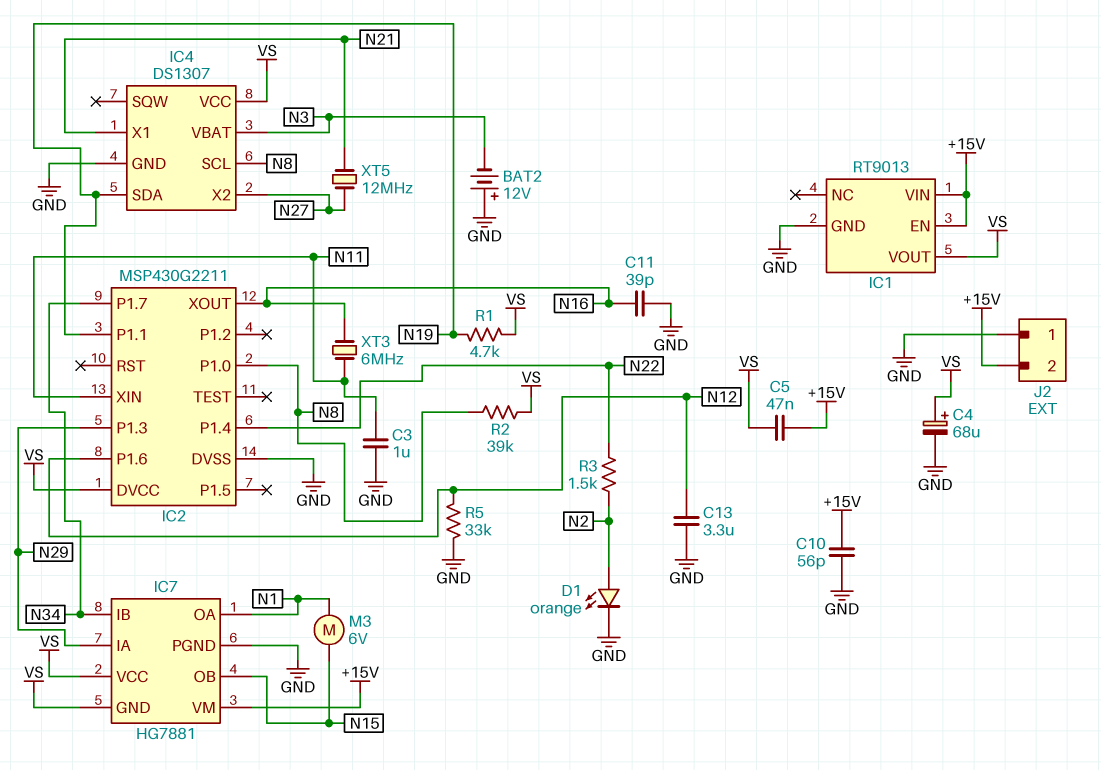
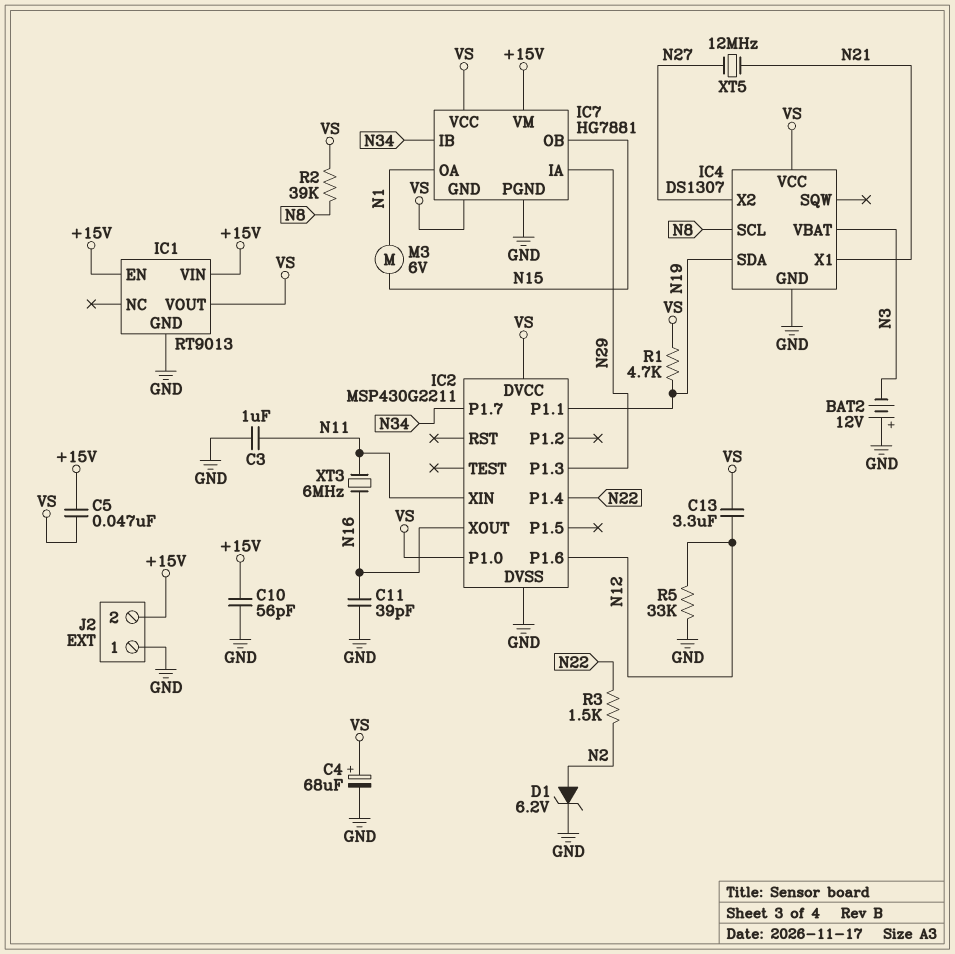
C13: 3.3uF (GND, N12) -> 3.3uF (N12, VS)
D1: LED orange (A N2, K GND) -> zener 6.2V (A N2, K GND)
IC2 pin P1.0: N8 -> VS

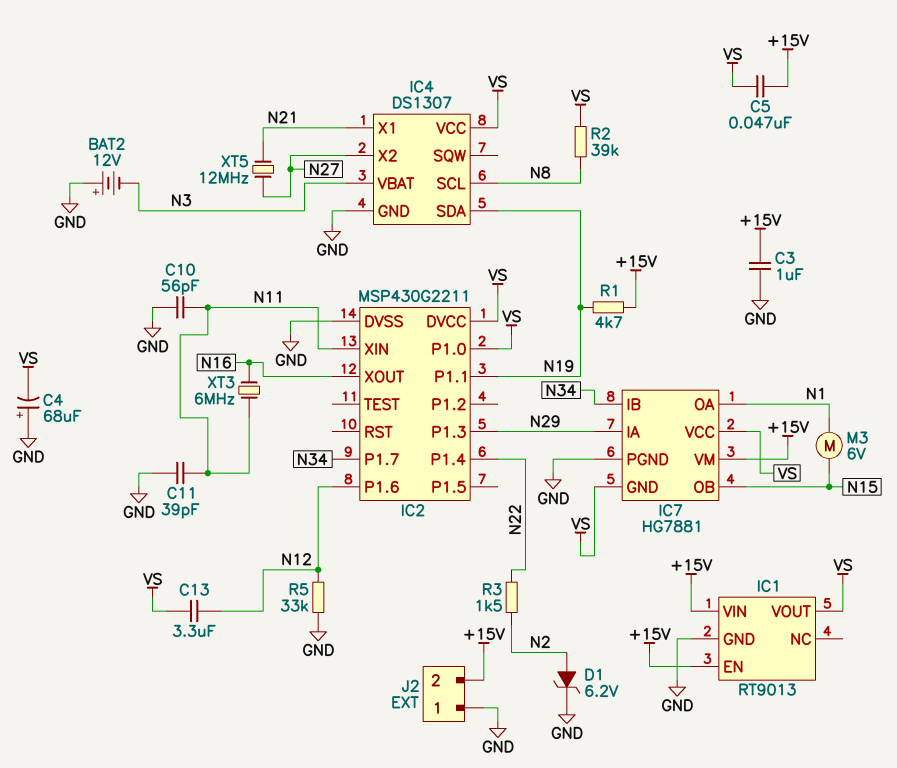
C3: 1uF (GND, N11) -> 1uF (+15V, GND)
C4: 68uF (plus VS, minus GND) -> 68uF (plus GND, minus VS)
C10: 56pF (+15V, GND) -> 56pF (GND, N11)
C11: 39pF (GND, N16) -> 39pF (GND, N11)
R1: 4.7k (N19, VS) -> 4.7k (+15V, N19)

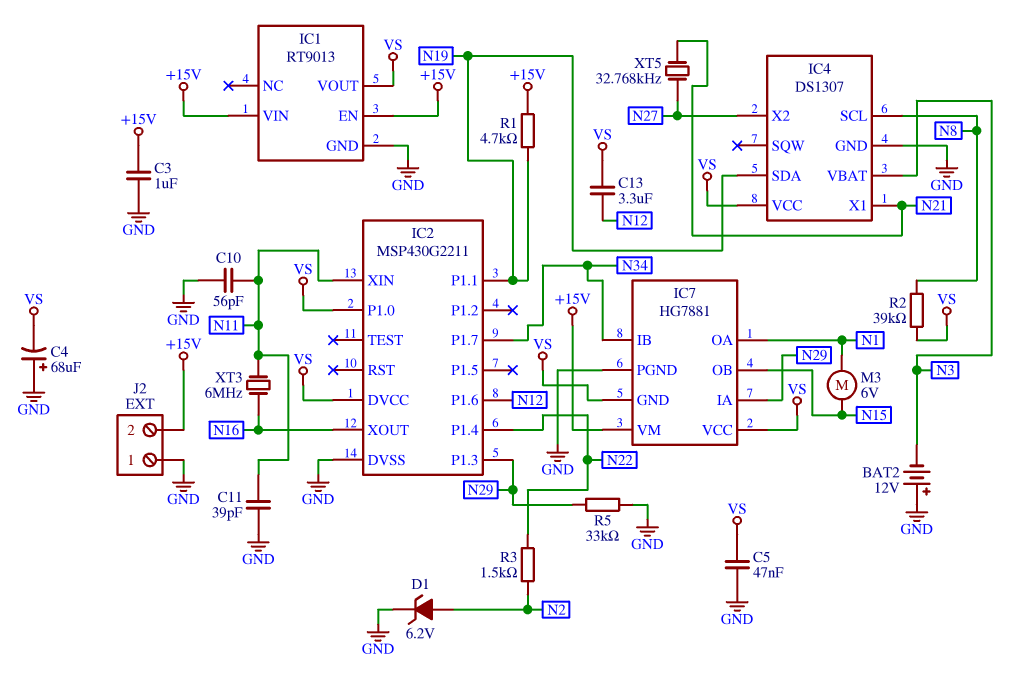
C5: 47nF (+15V, VS) -> 47nF (GND, VS)
R5: 33k (GND, N12) -> 33k (GND, N29)
XT5: 12MHz (N21, N27) -> 32.768kHz (N21, N27)

